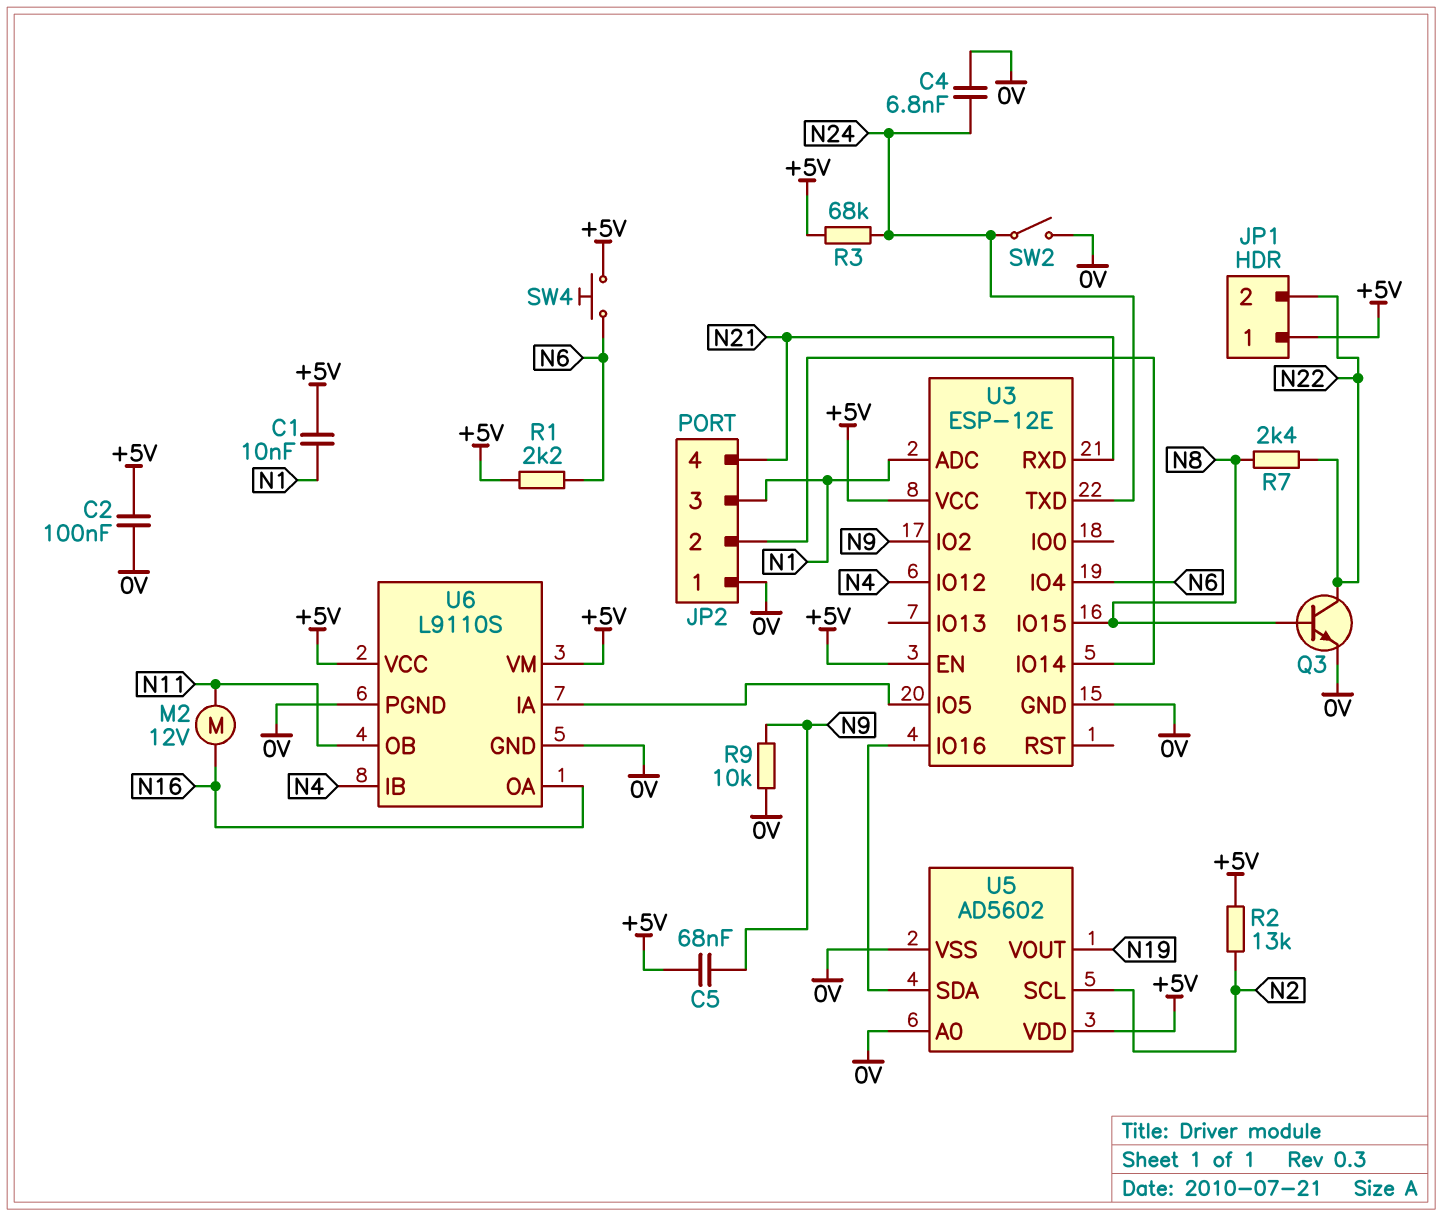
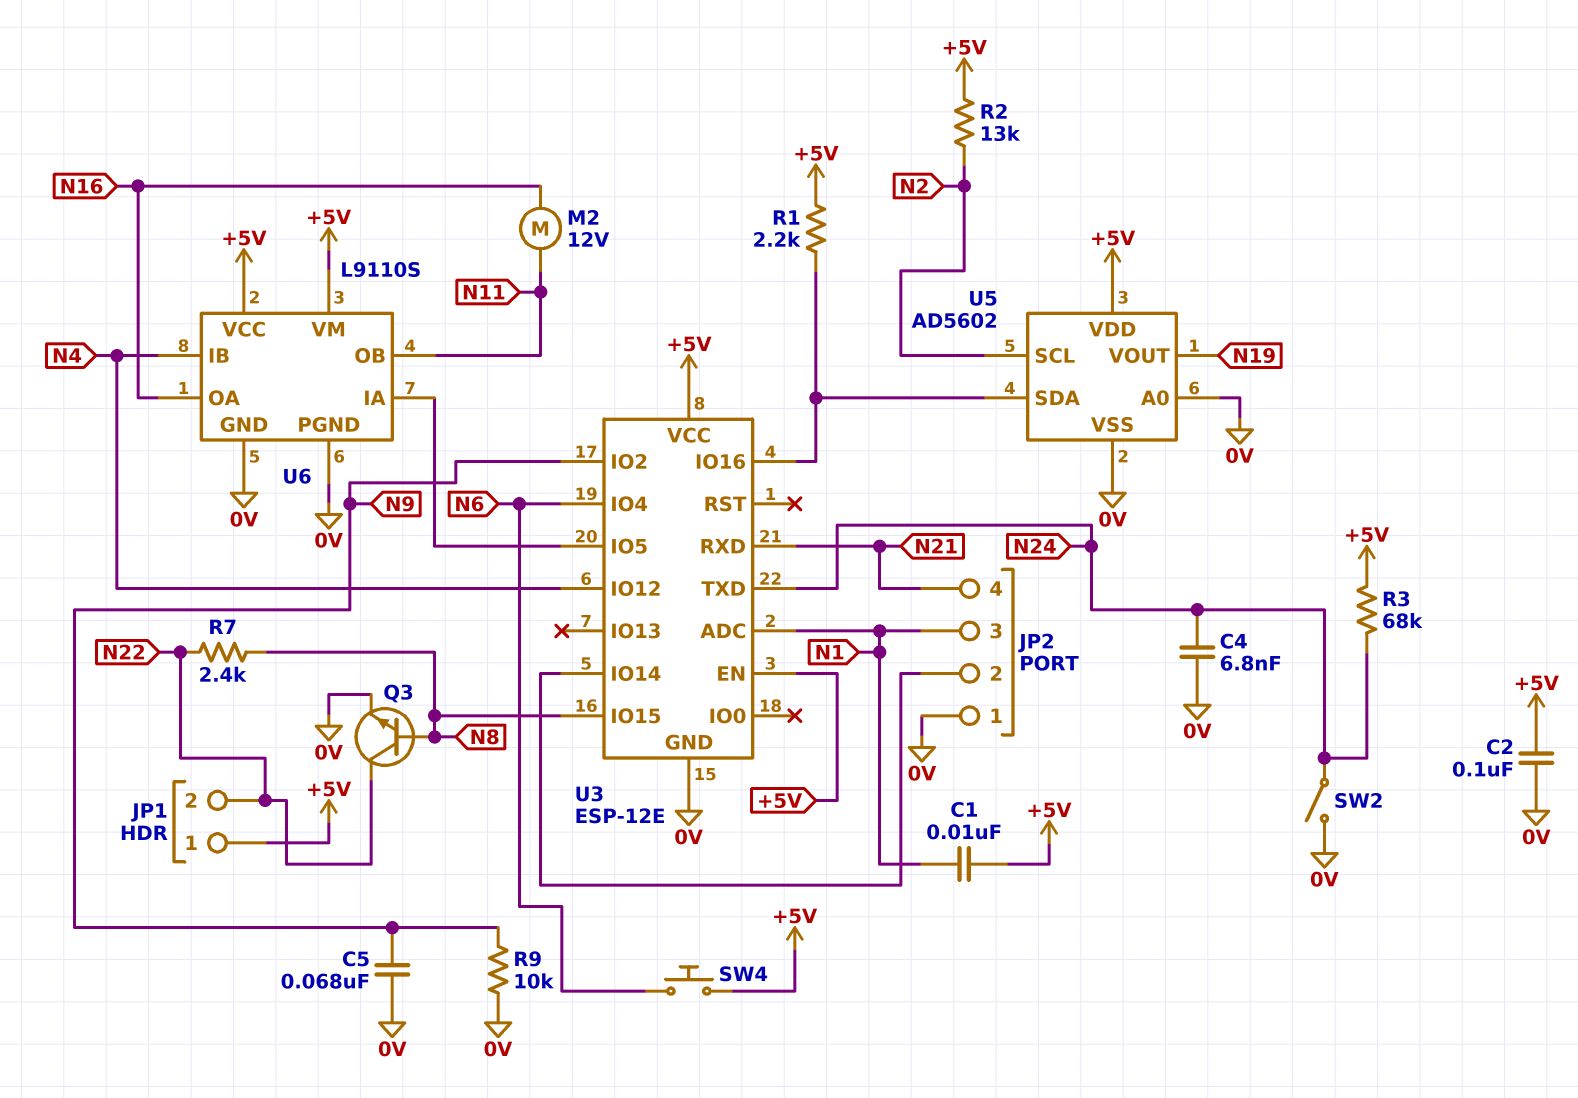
C5: 68nF (+5V, N9) -> 68nF (0V, N9)
R1: 2.2k (+5V, N6) -> 2.2k (+5V, U3/IO16)

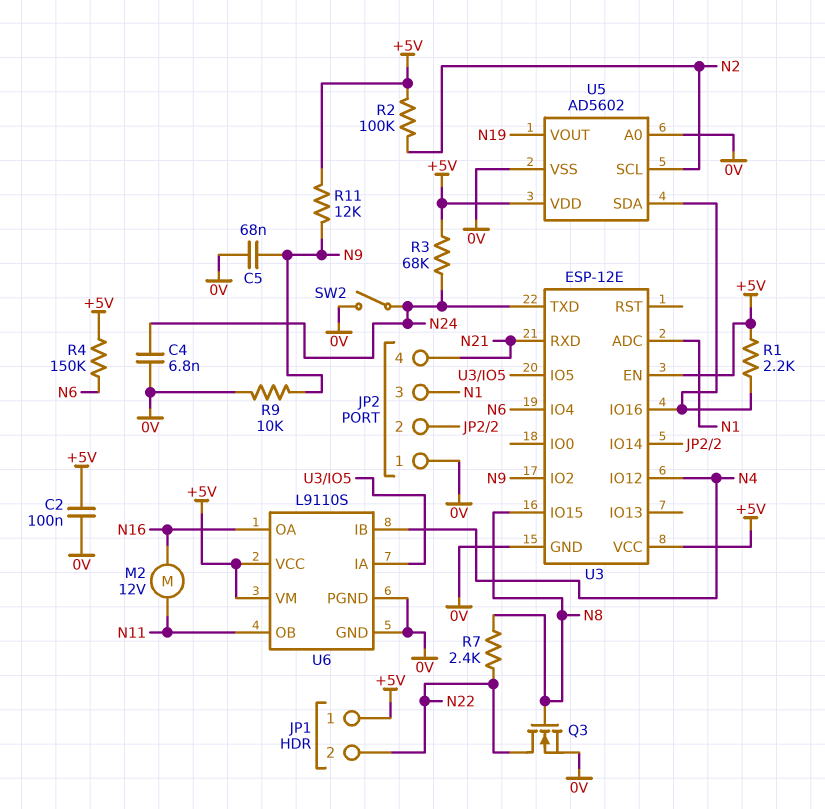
C1: 10nF (+5V, N1) -> none
Q3: NPN (B N8, C N22, E 0V) -> NMOS (G N8, D N22, S 0V)
R2: 13k (+5V, N2) -> 100k (+5V, N2)
R4: none -> 150k (+5V, N6)
R11: none -> 12k (+5V, N9)
SW4: button (+5V, N6) -> none

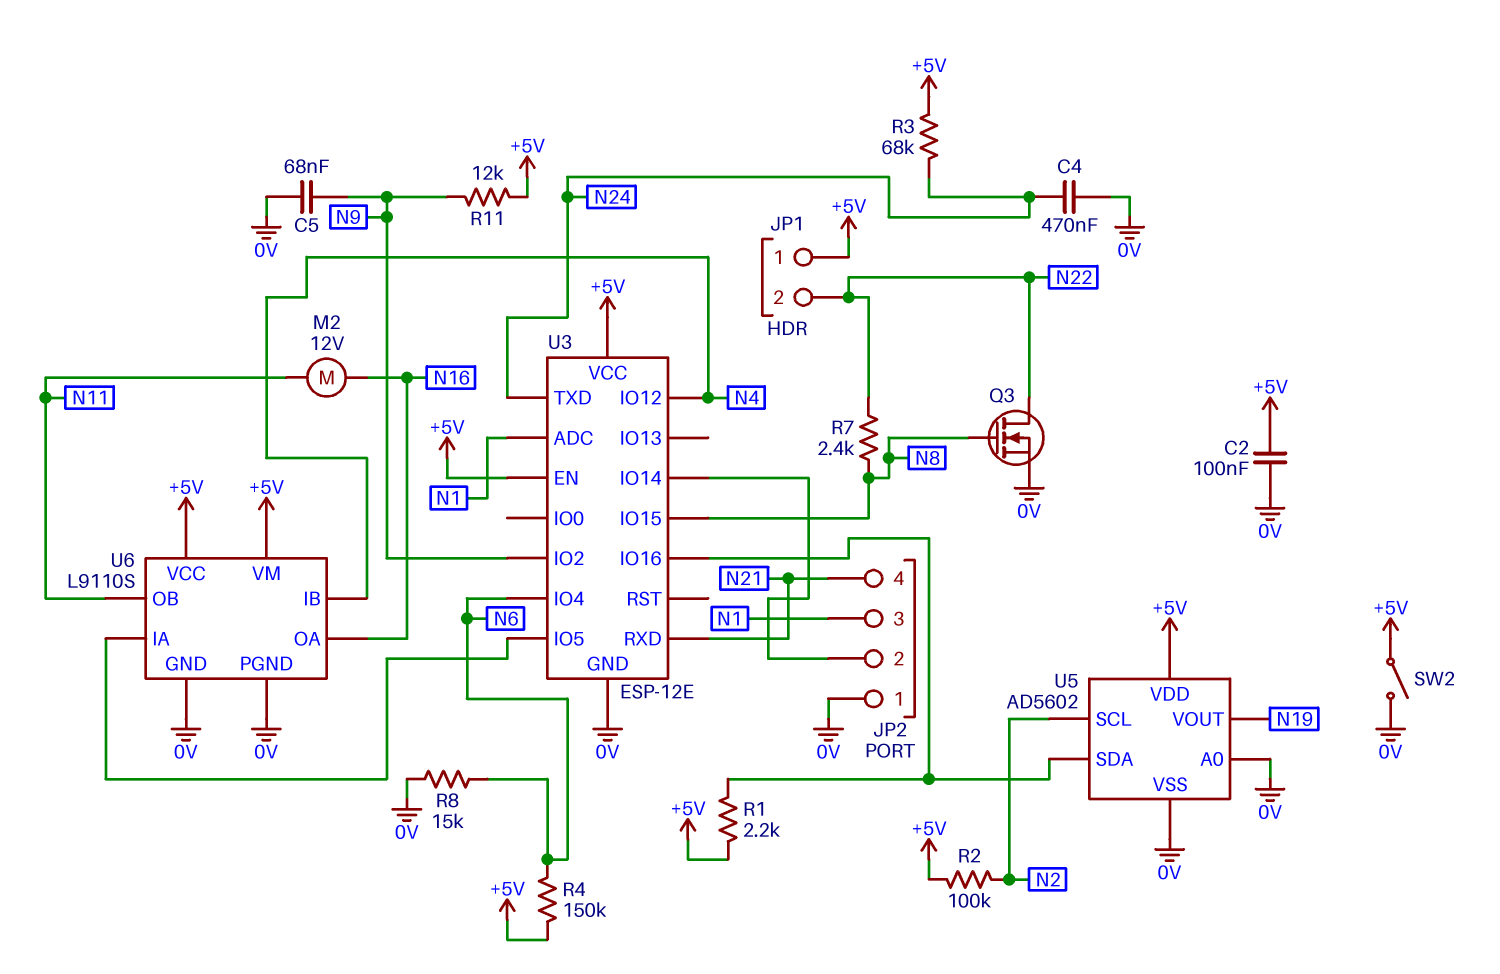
C4: 6.8nF (0V, N24) -> 470nF (0V, N24)
R8: none -> 15k (0V, N6)
R9: 10k (0V, N9) -> none
SW2: switch (0V, N24) -> switch (+5V, 0V)

